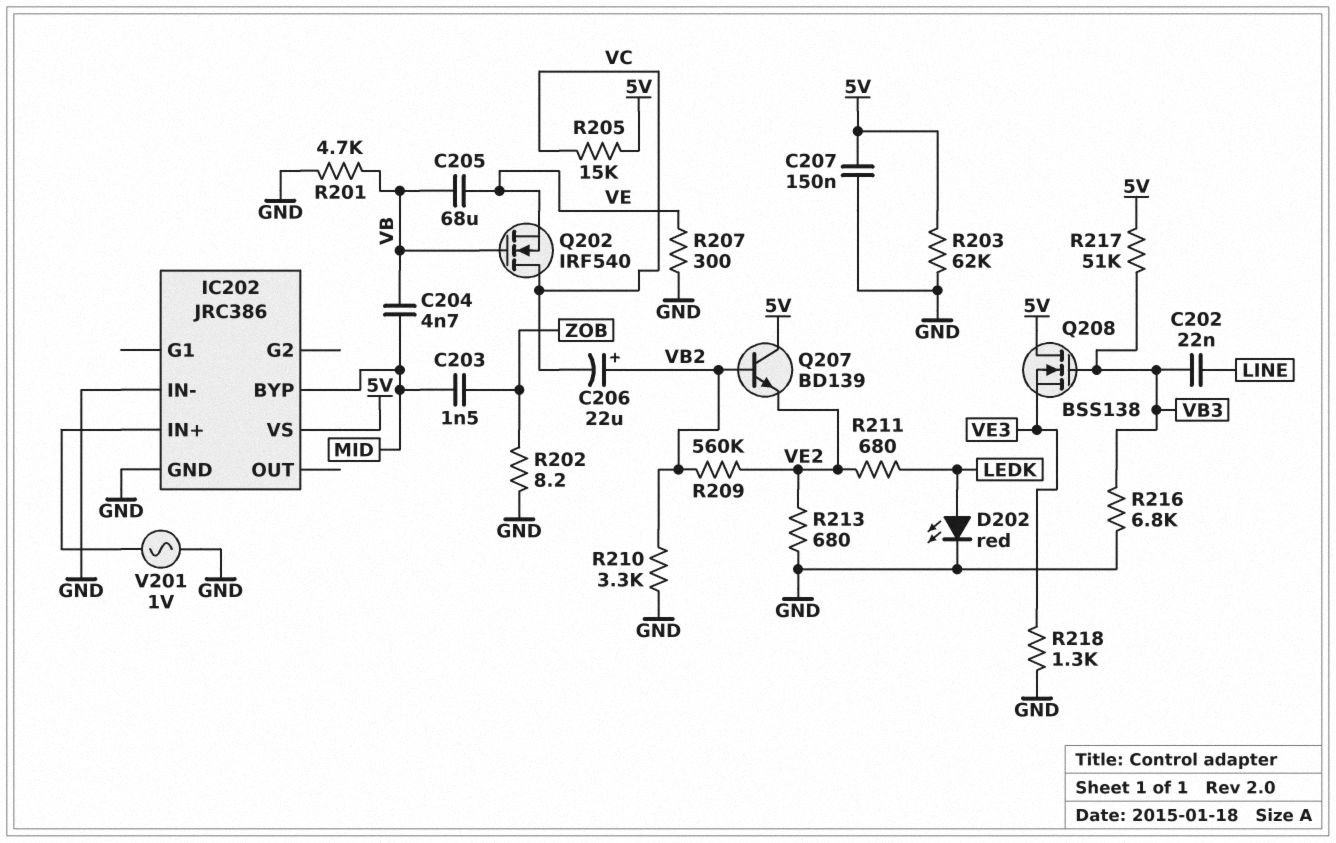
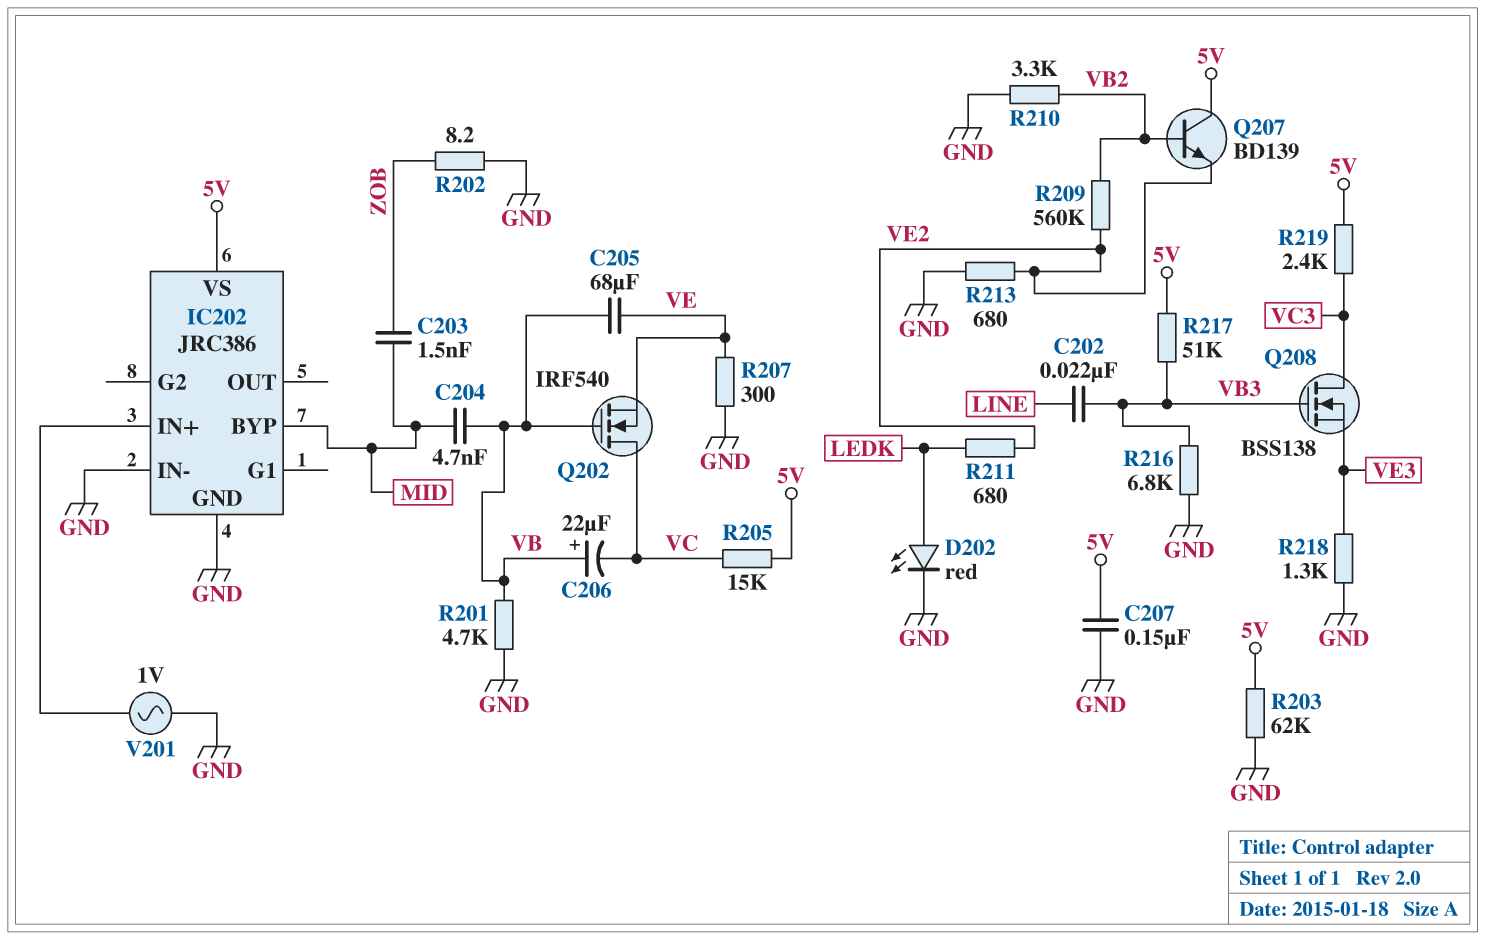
C206: 22uF (plus VB2, minus VC) -> 22uF (plus VB, minus VC)
Q208: NMOS BSS138 (G VB3, D 5V, S VE3) -> NMOS BSS138 (G VB3, D VC3, S VE3)
R219: none -> 2.4k (5V, VC3)

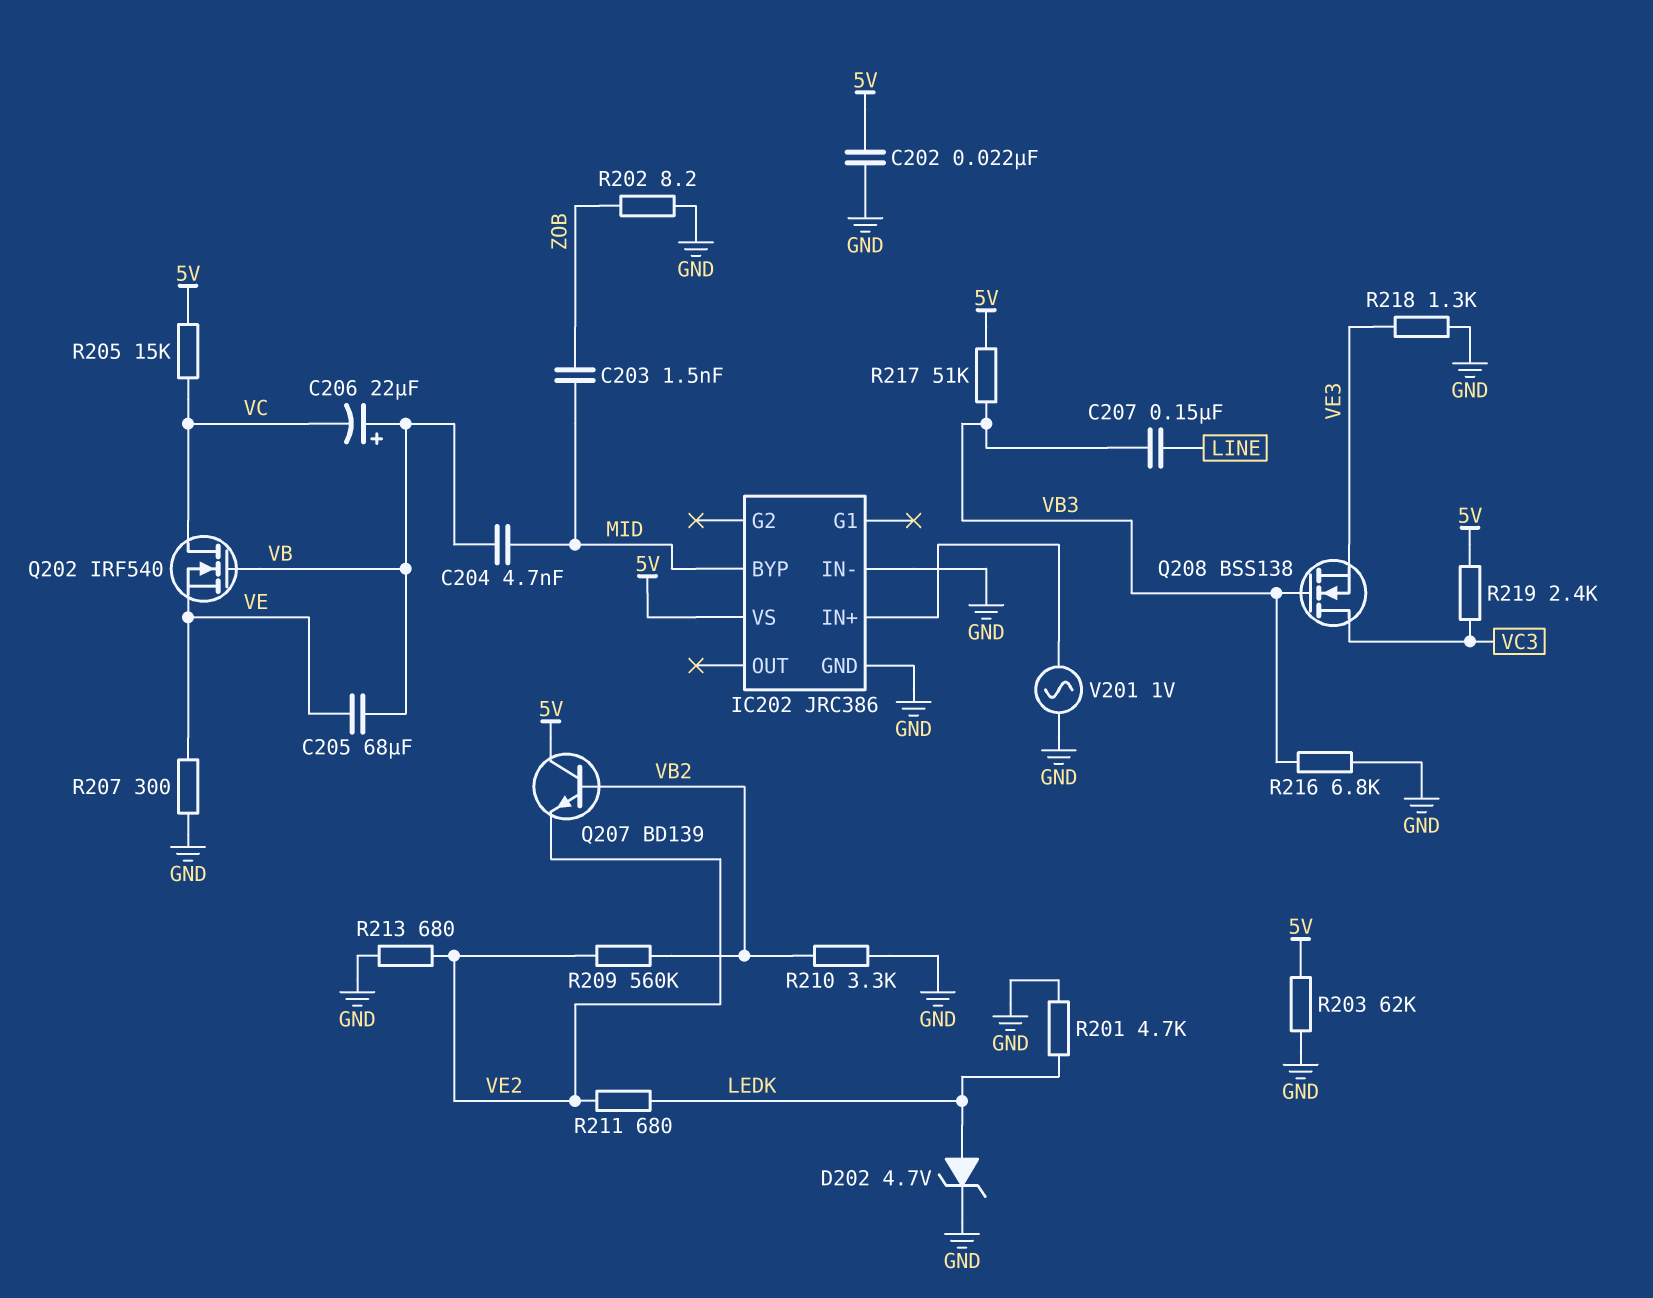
C202: 22nF (LINE, VB3) -> 22nF (5V, GND)
C207: 150nF (5V, GND) -> 150nF (LINE, VB3)
D202: LED red (A LEDK, K GND) -> zener 4.7V (A LEDK, K GND)
R201: 4.7k (GND, VB) -> 4.7k (GND, LEDK)

